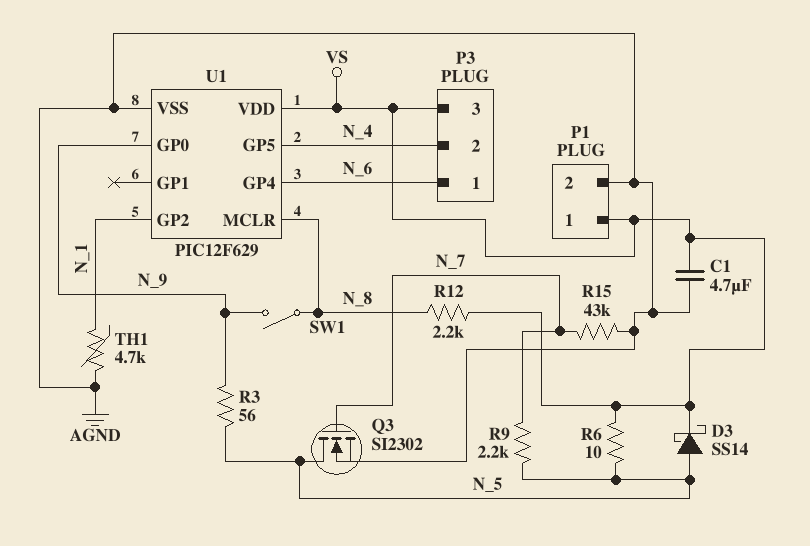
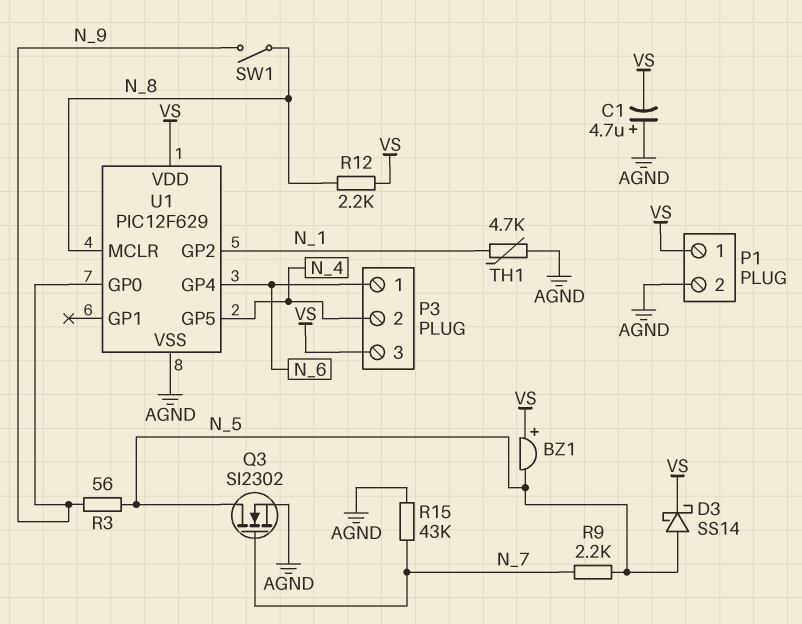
BZ1: none -> buzzer (plus VS, minus N_5)
C1: 4.7uF (AGND, VS) -> 4.7uF (plus AGND, minus VS)
R6: 10 (N_5, VS) -> none

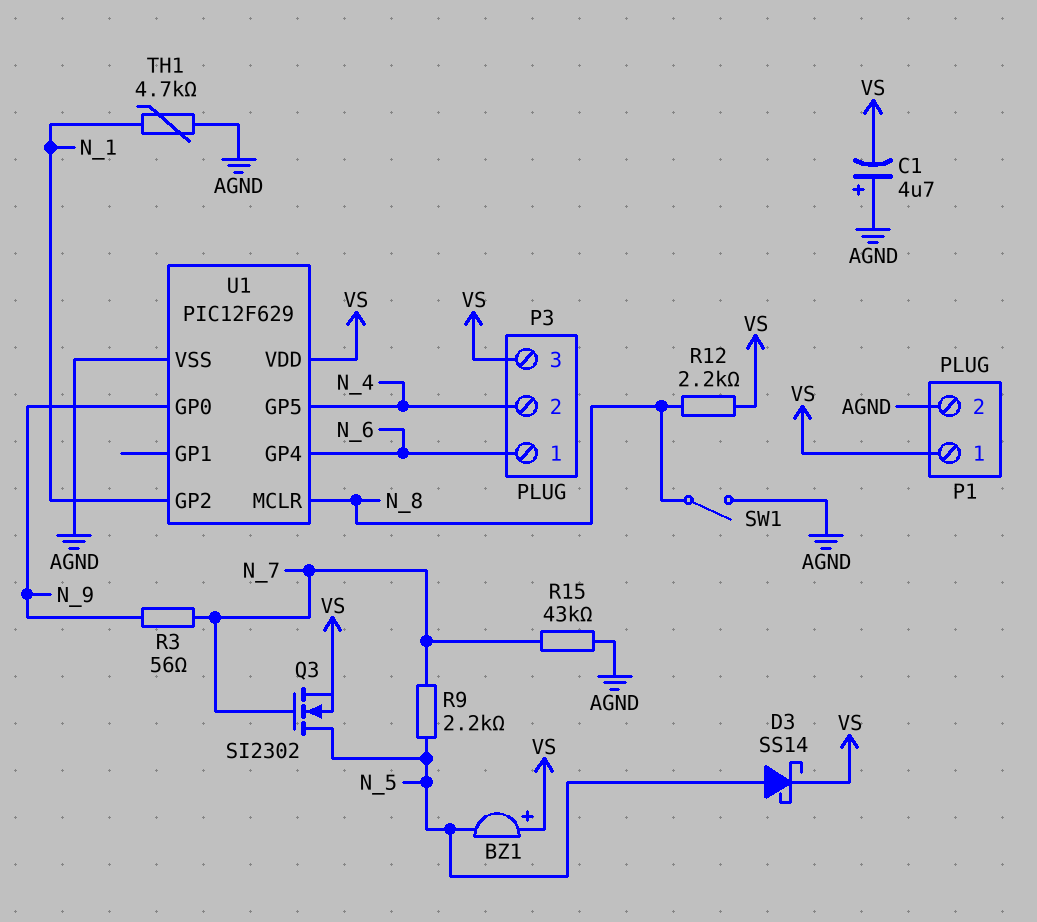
Q3: NMOS SI2302 (G N_7, D N_5, S AGND) -> NMOS SI2302 (G N_7, D N_5, S VS)
R3: 56 (N_5, N_9) -> 56 (N_7, N_9)
SW1: switch (N_8, N_9) -> switch (AGND, N_8)

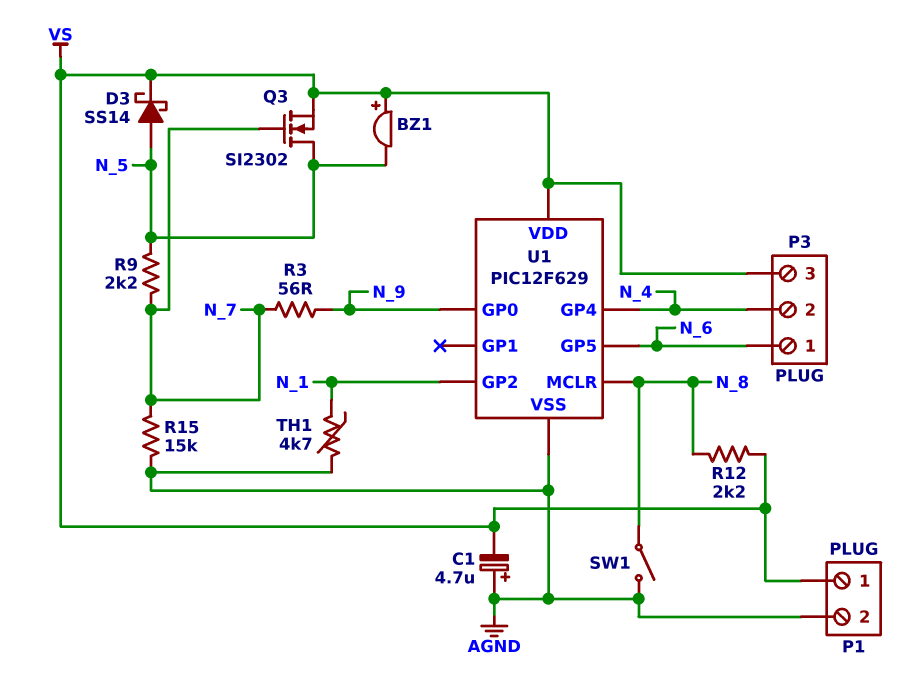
R15: 43k (AGND, N_7) -> 15k (AGND, N_7)
U1 pin GP4: N_6 -> N_4
U1 pin GP5: N_4 -> N_6

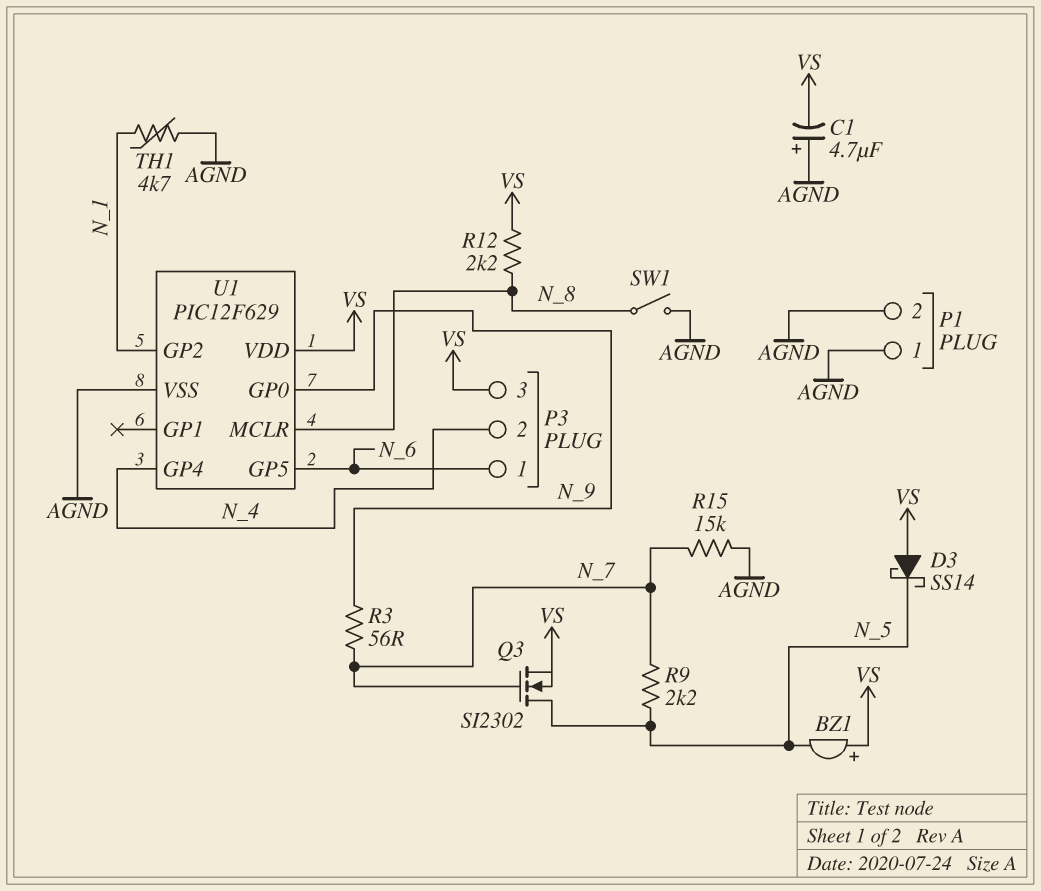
D3: schottky SS14 (A N_5, K VS) -> schottky SS14 (A VS, K N_5)
P1 pin 1: VS -> AGND

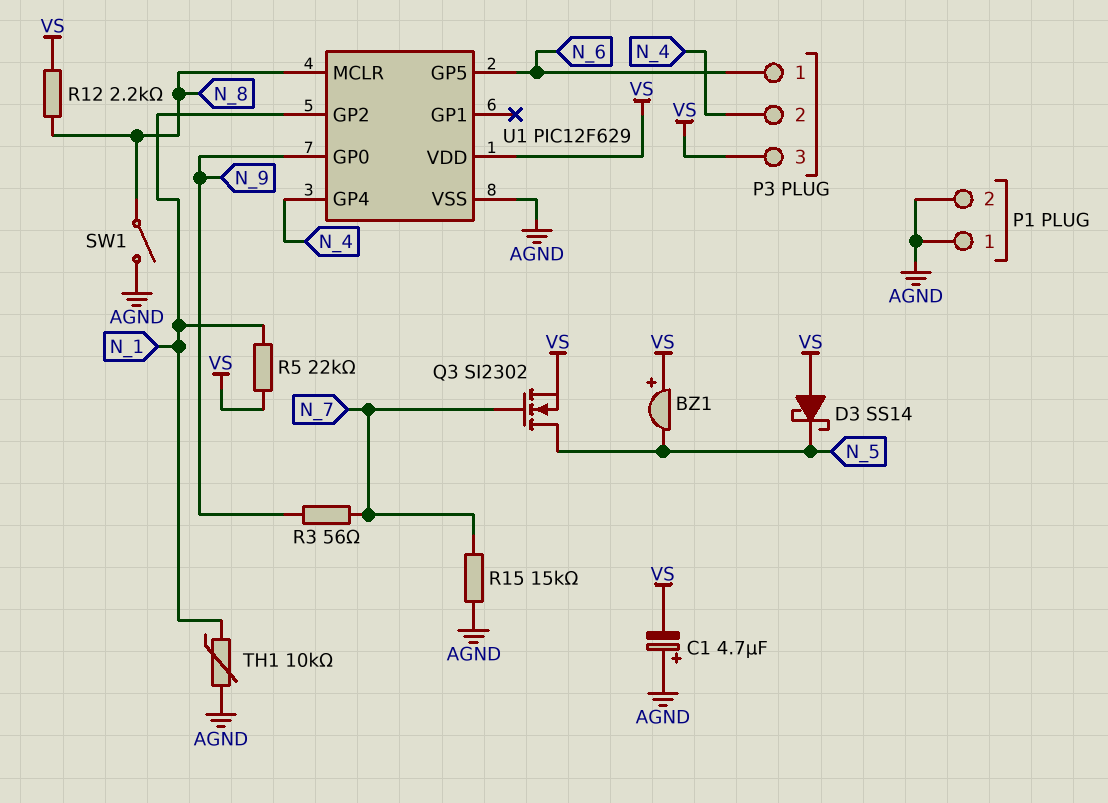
R5: none -> 22k (N_1, VS)
R9: 2.2k (N_5, N_7) -> none
TH1: 4.7k (AGND, N_1) -> 10k (AGND, N_1)

